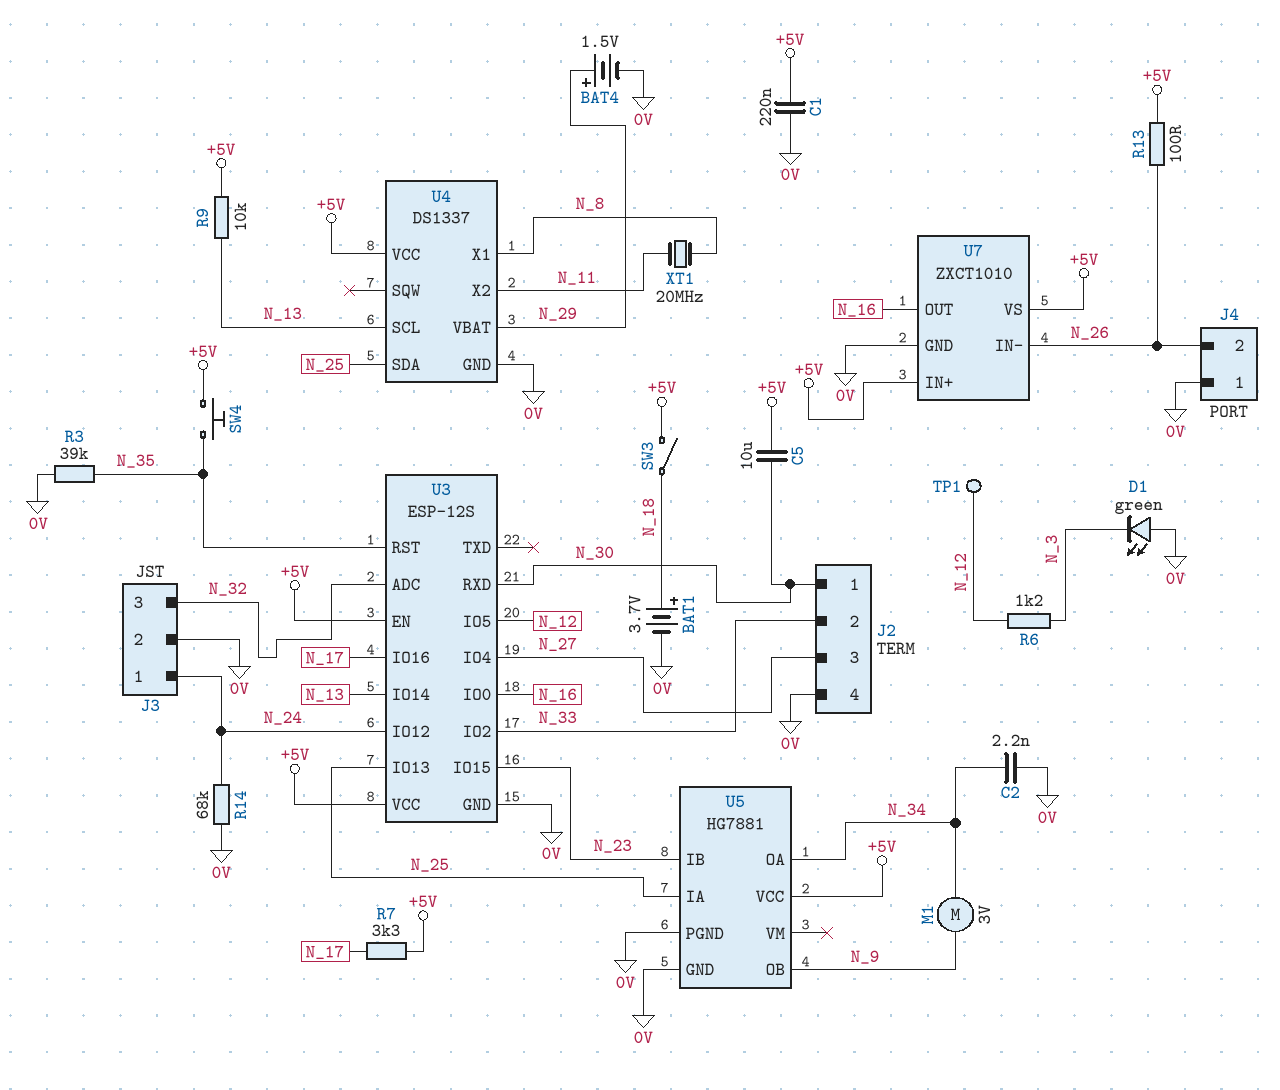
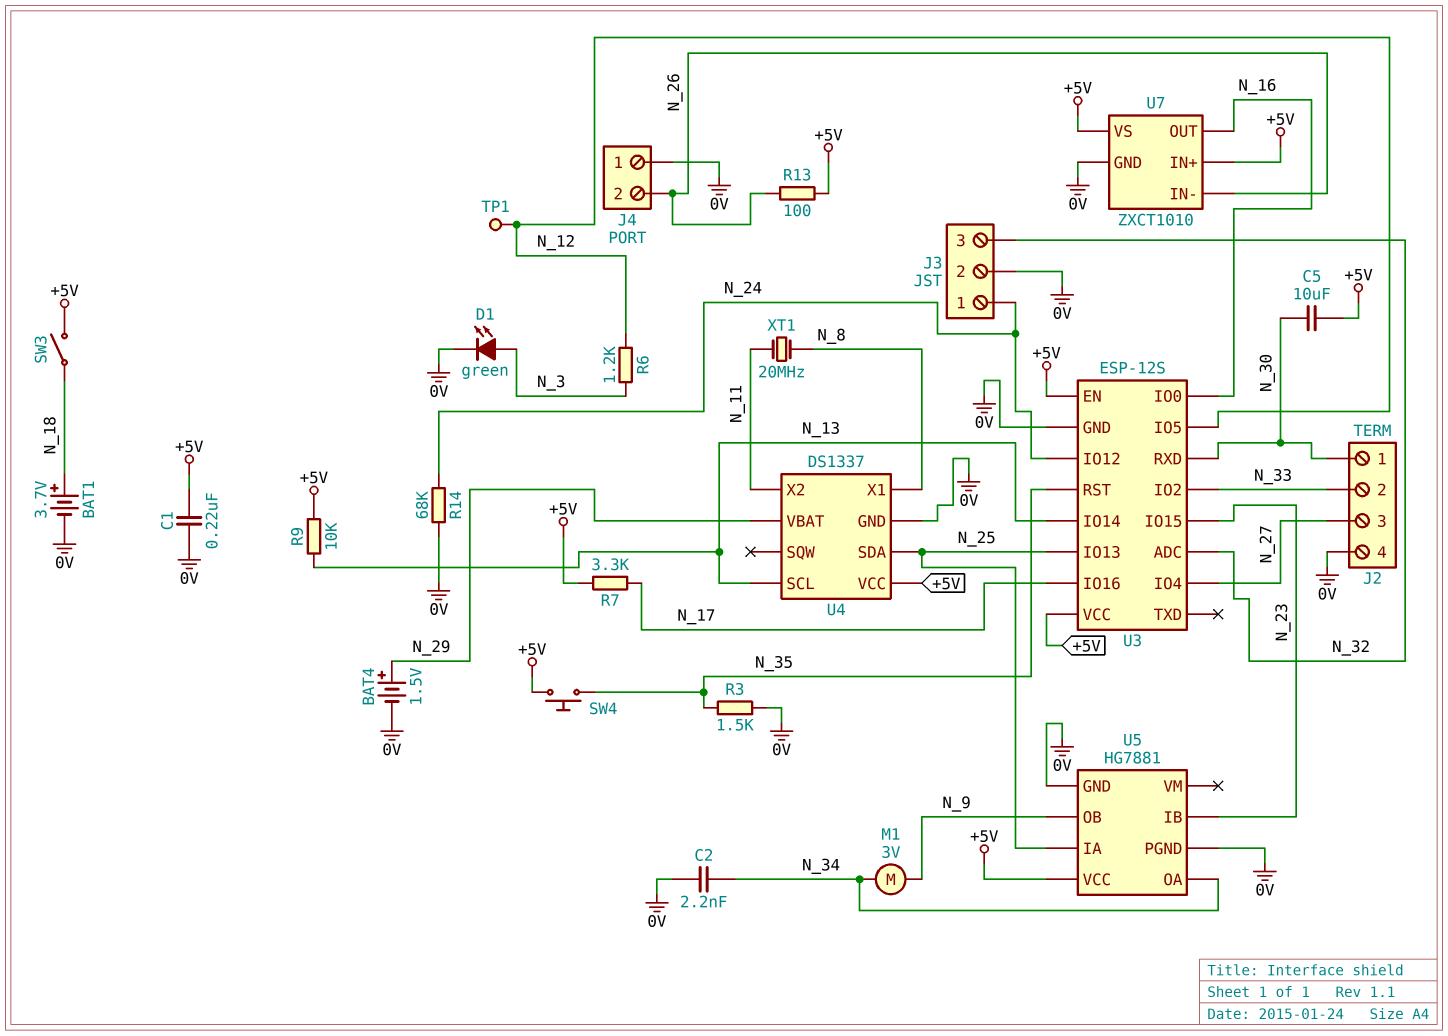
D1: LED green (A 0V, K N_3) -> LED green (A N_3, K 0V)
R3: 39k (0V, N_35) -> 1.5k (0V, N_35)

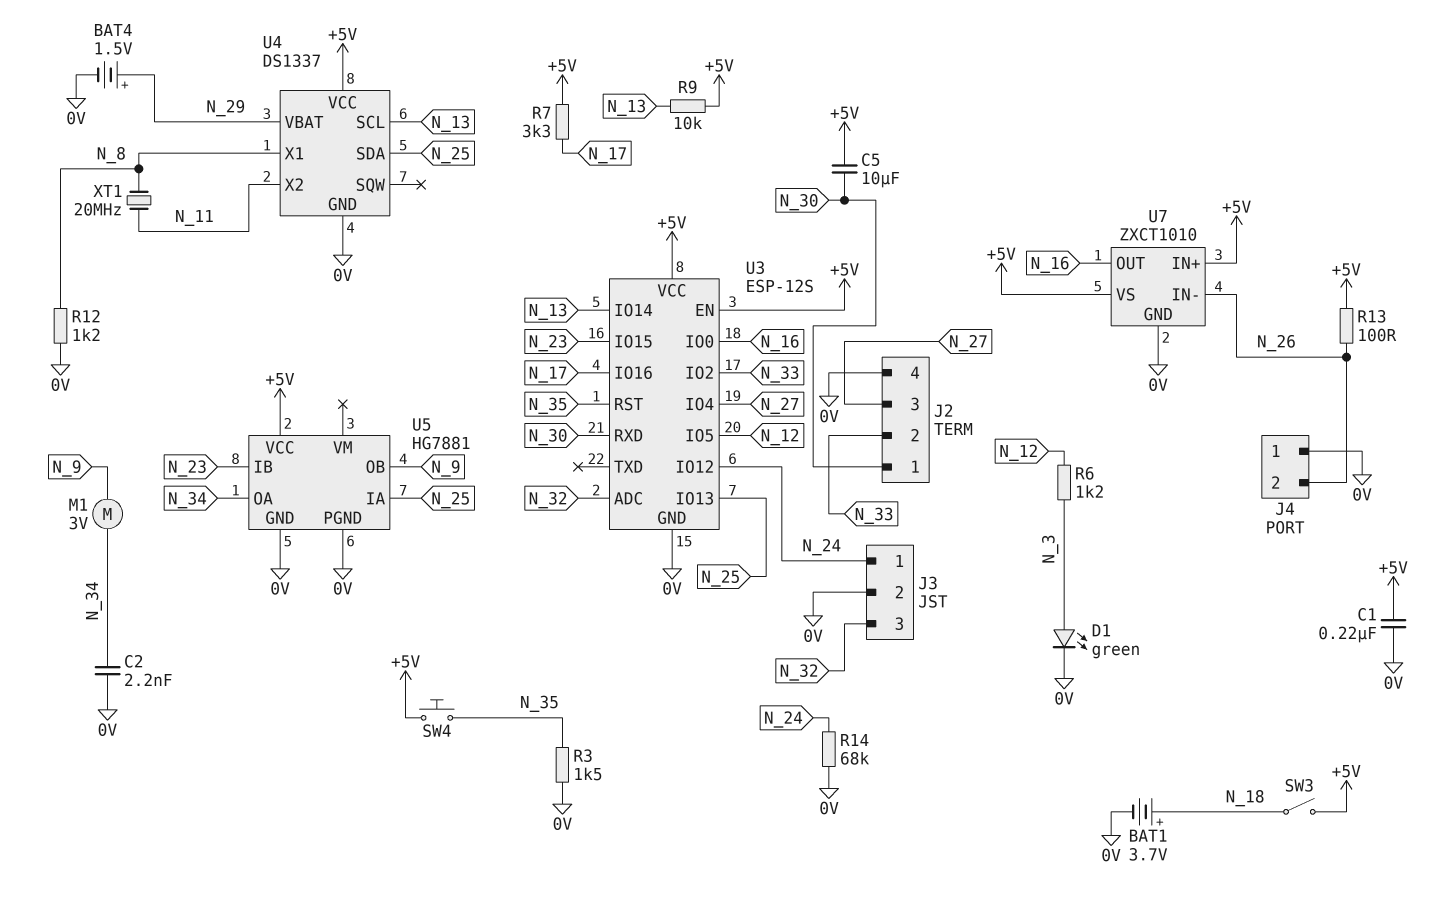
R12: none -> 1.2k (0V, N_8)
TP1: test point (N_12) -> none

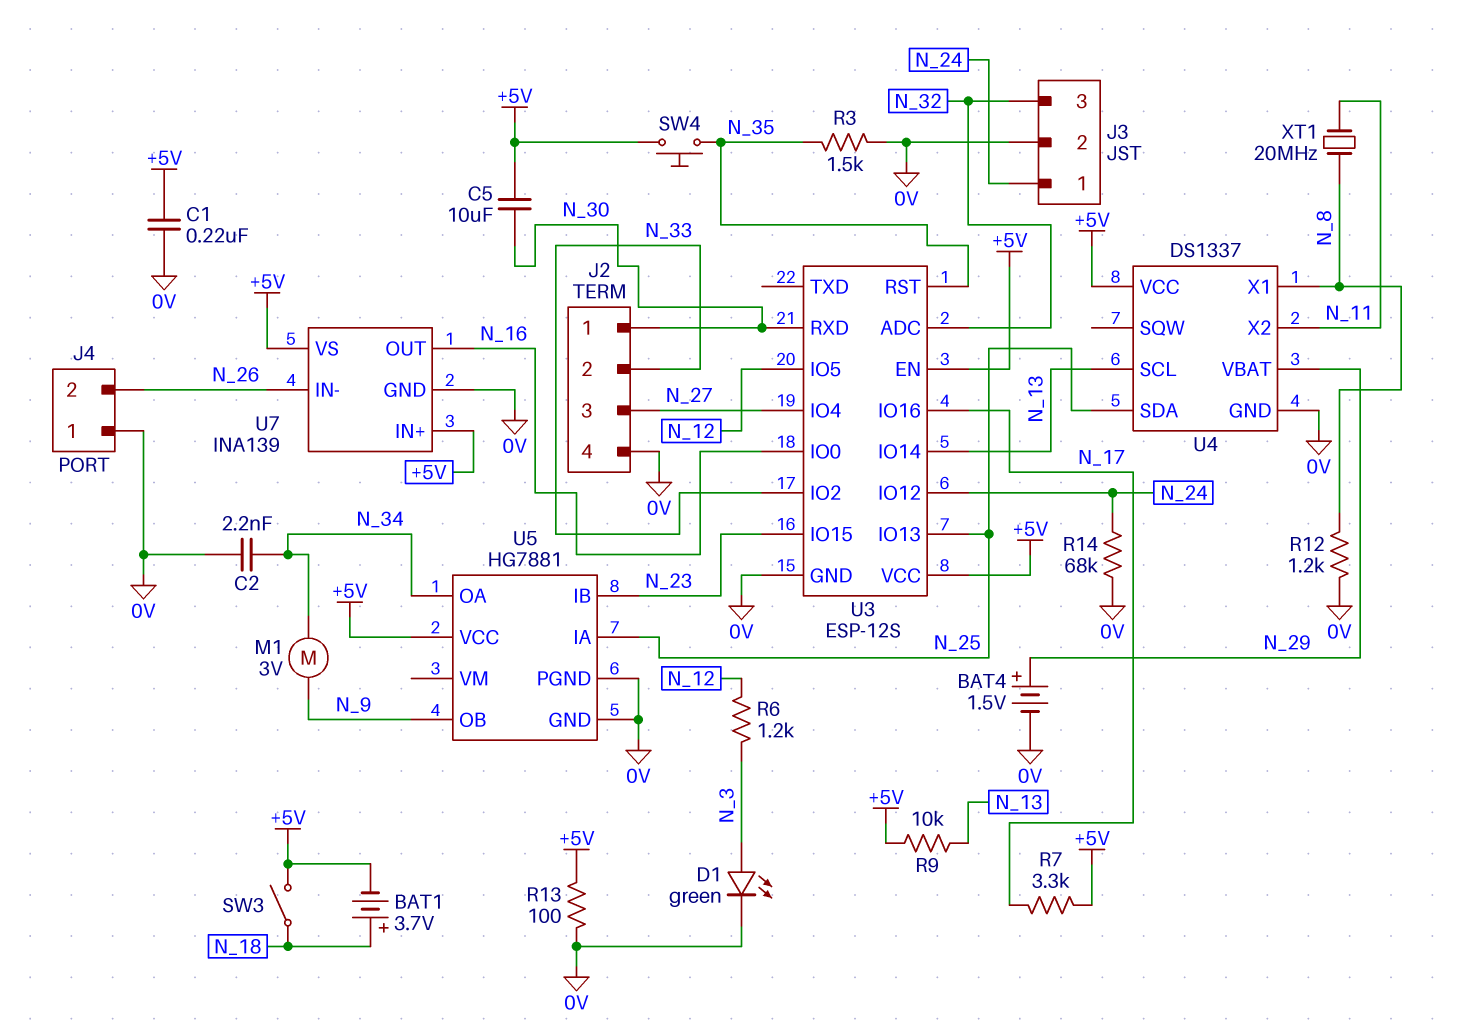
BAT1: 3.7V (plus N_18, minus 0V) -> 3.7V (plus N_18, minus +5V)
R13: 100 (+5V, N_26) -> 100 (+5V, 0V)
U7: ZXCT1010 -> INA139

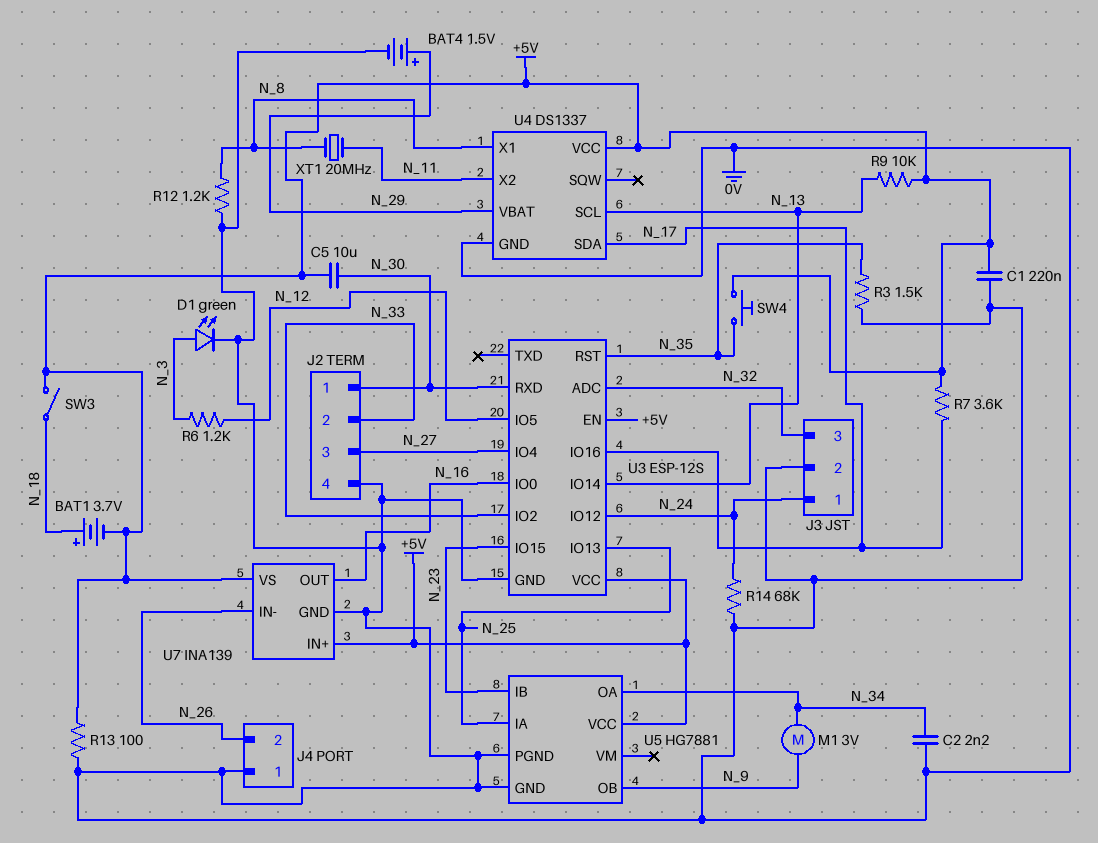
R7: 3.3k (+5V, N_17) -> 3.6k (+5V, N_17)
U4 pin SDA: N_25 -> N_17

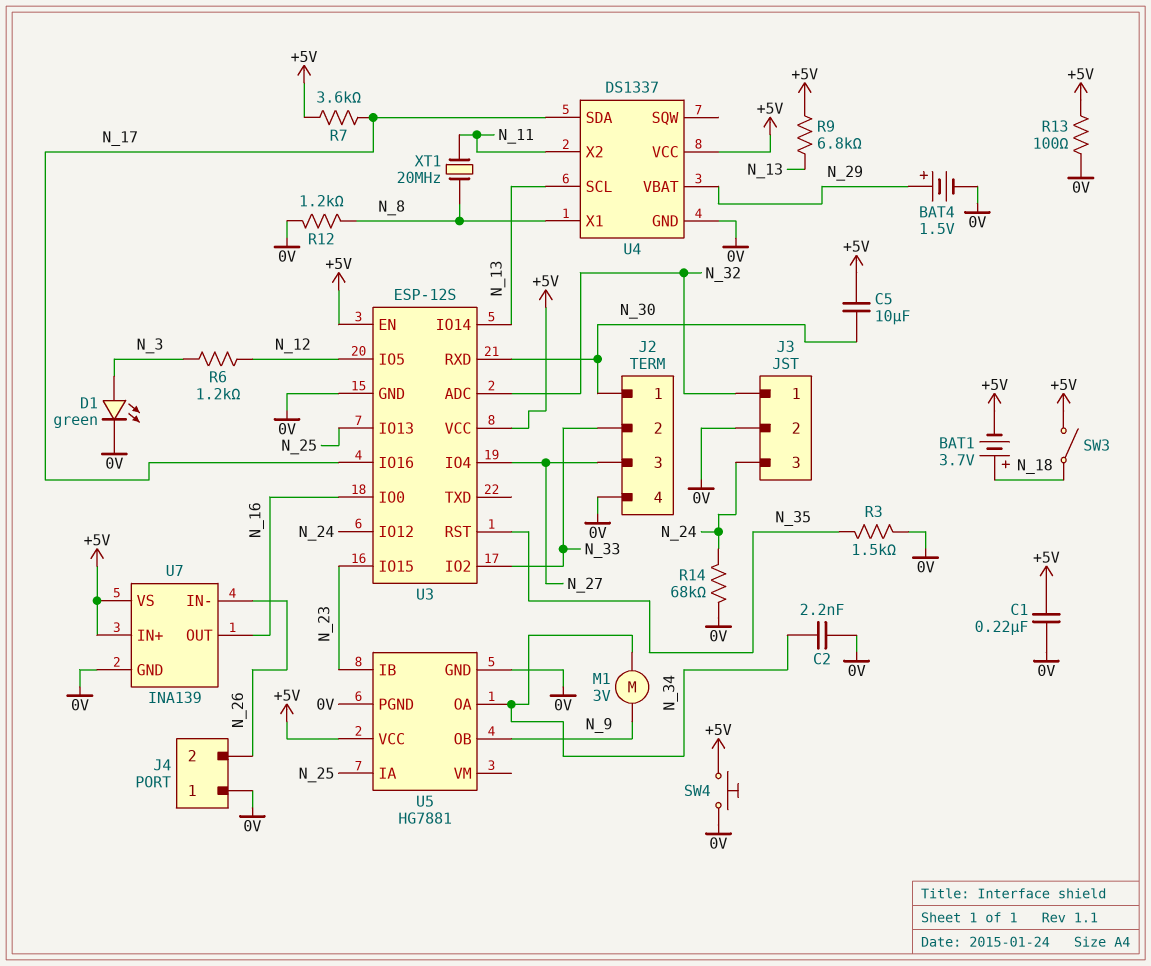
J3 pin 1: N_24 -> N_32
J3 pin 3: N_32 -> N_24
R9: 10k (+5V, N_13) -> 6.8k (+5V, N_13)
SW4: button (+5V, N_35) -> button (+5V, 0V)

